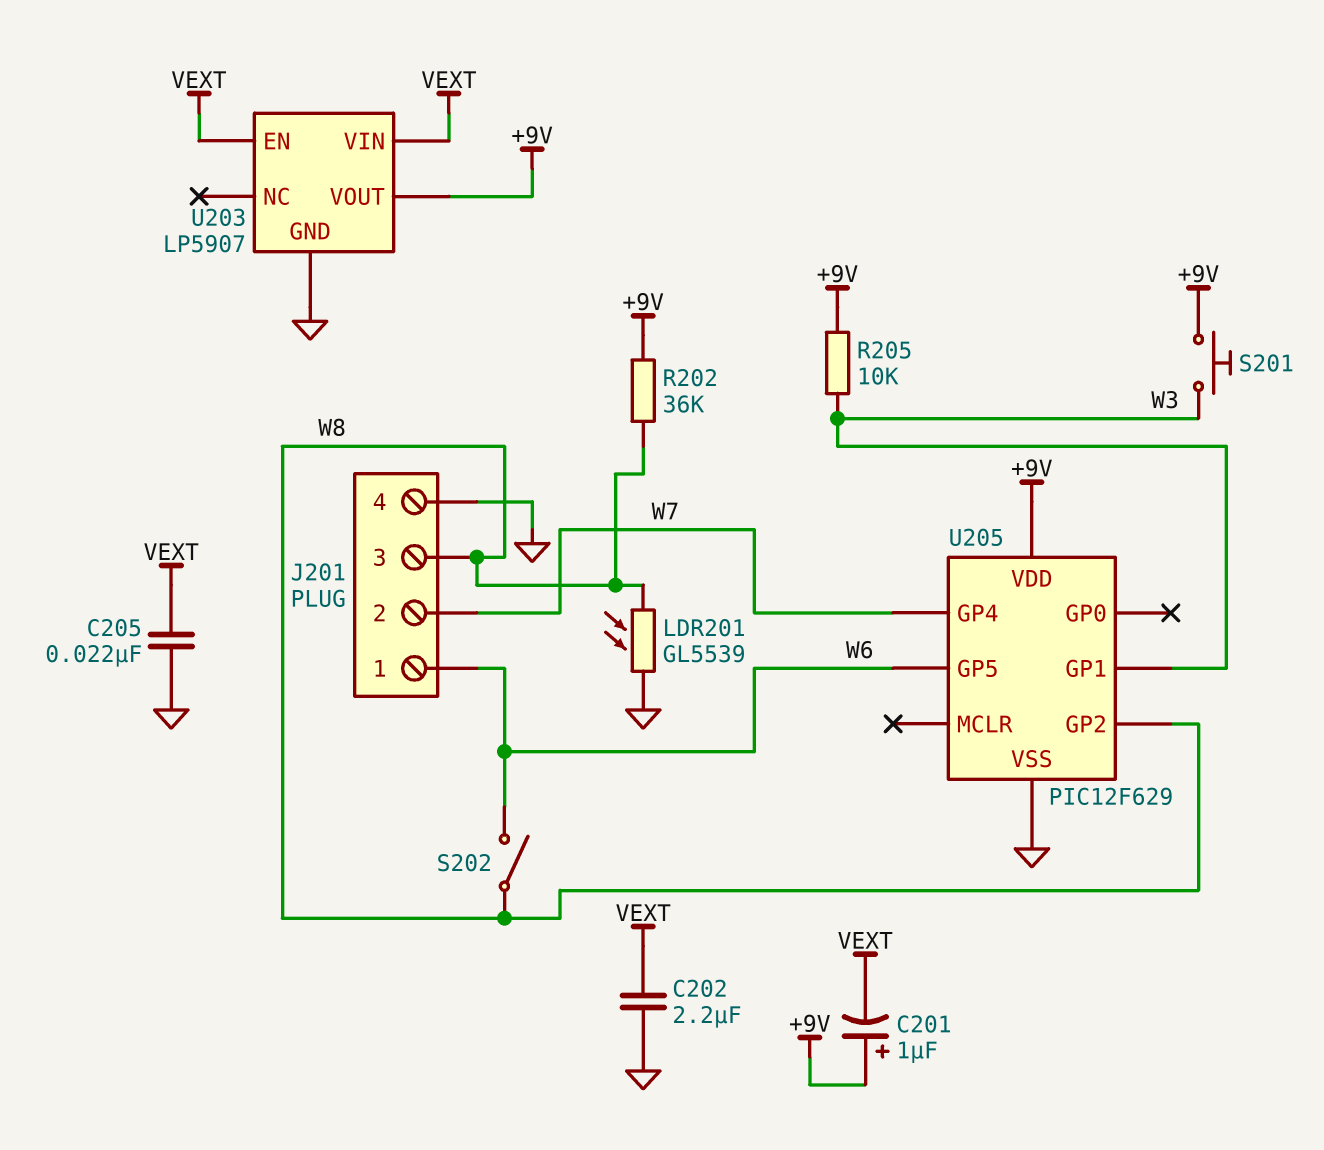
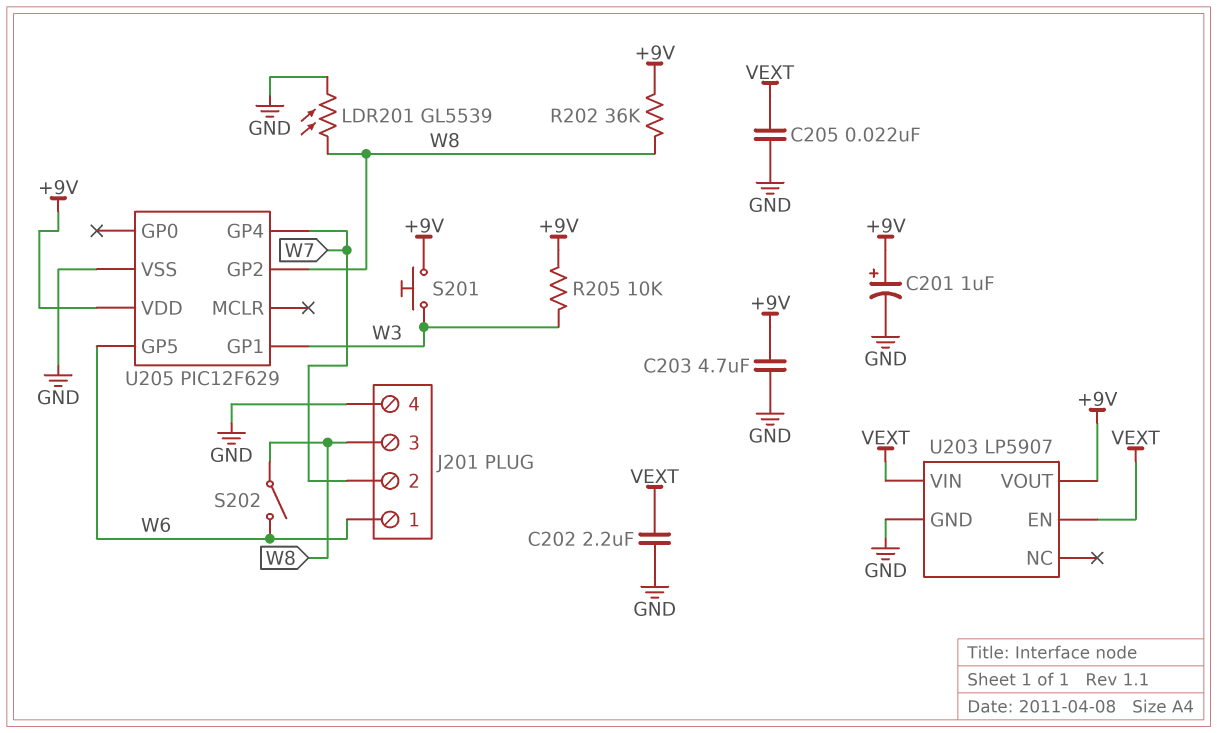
C201: 1uF (plus +9V, minus VEXT) -> 1uF (plus +9V, minus GND)
C203: none -> 4.7uF (+9V, GND)

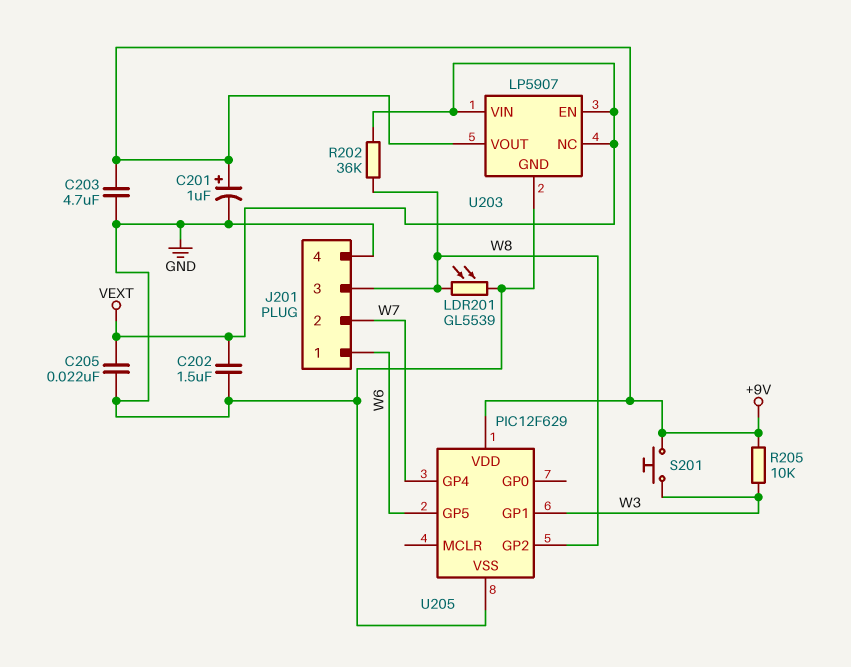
C202: 2.2uF (GND, VEXT) -> 1.5uF (GND, VEXT)
R202: 36k (+9V, W8) -> 36k (VEXT, W8)
S202: switch (W6, W8) -> none
U203 pin NC: none -> VEXT

